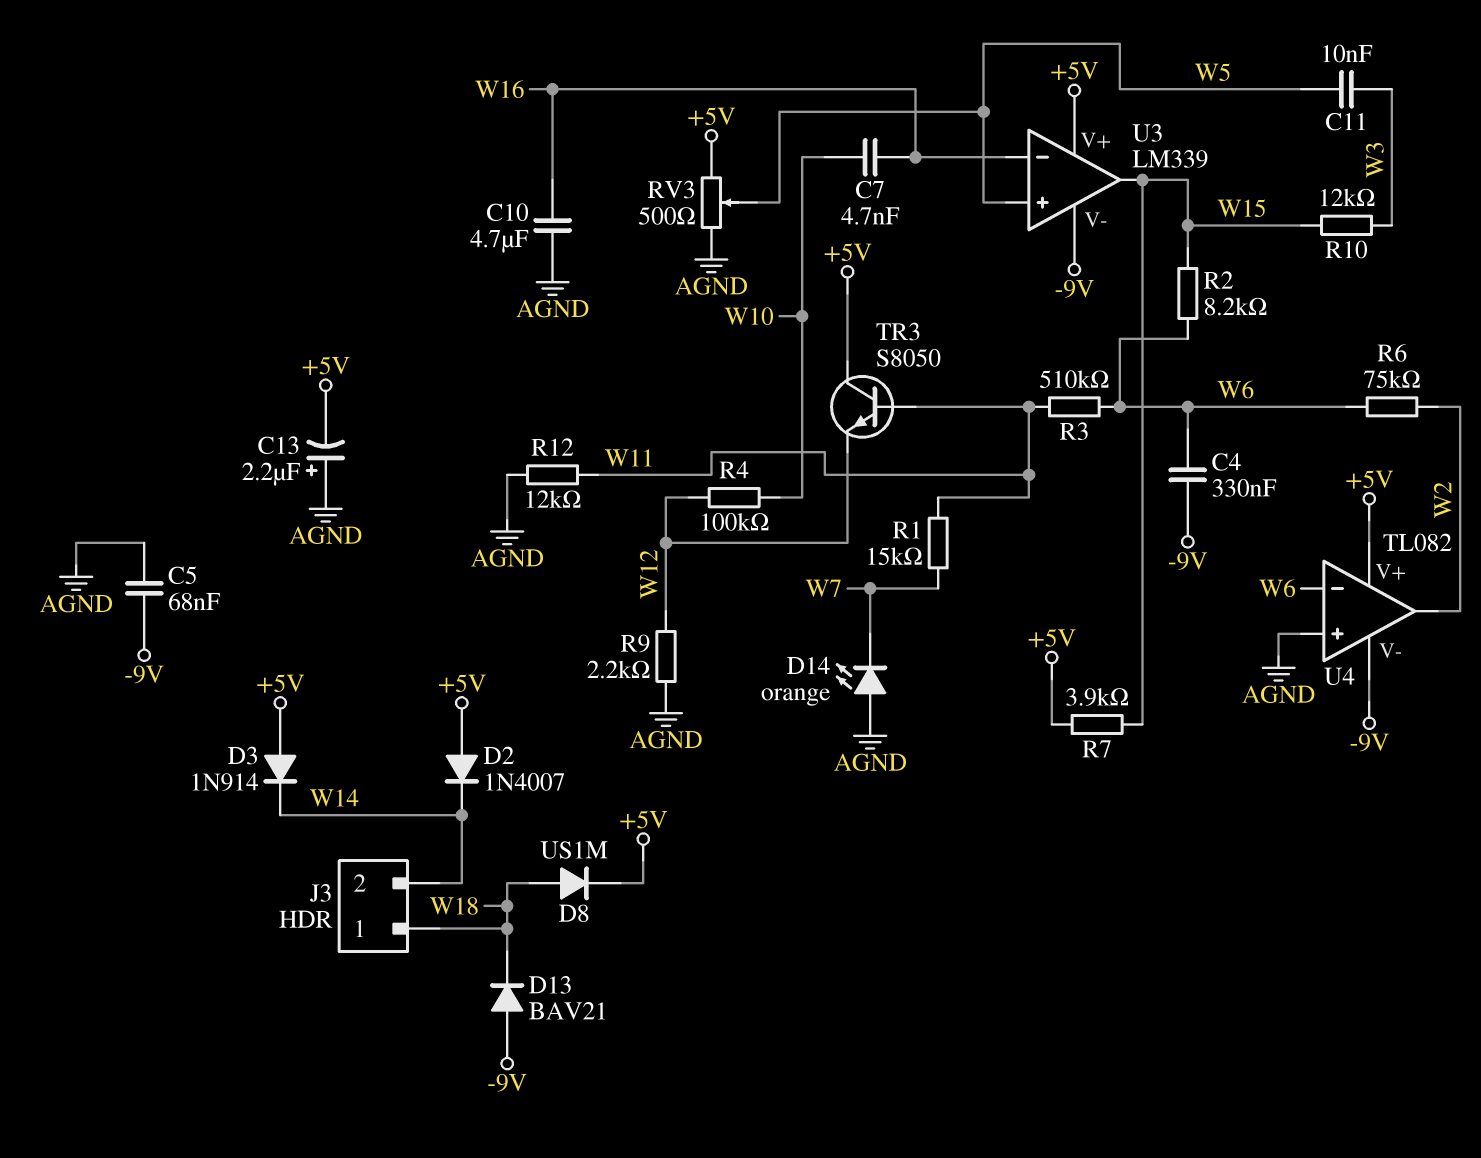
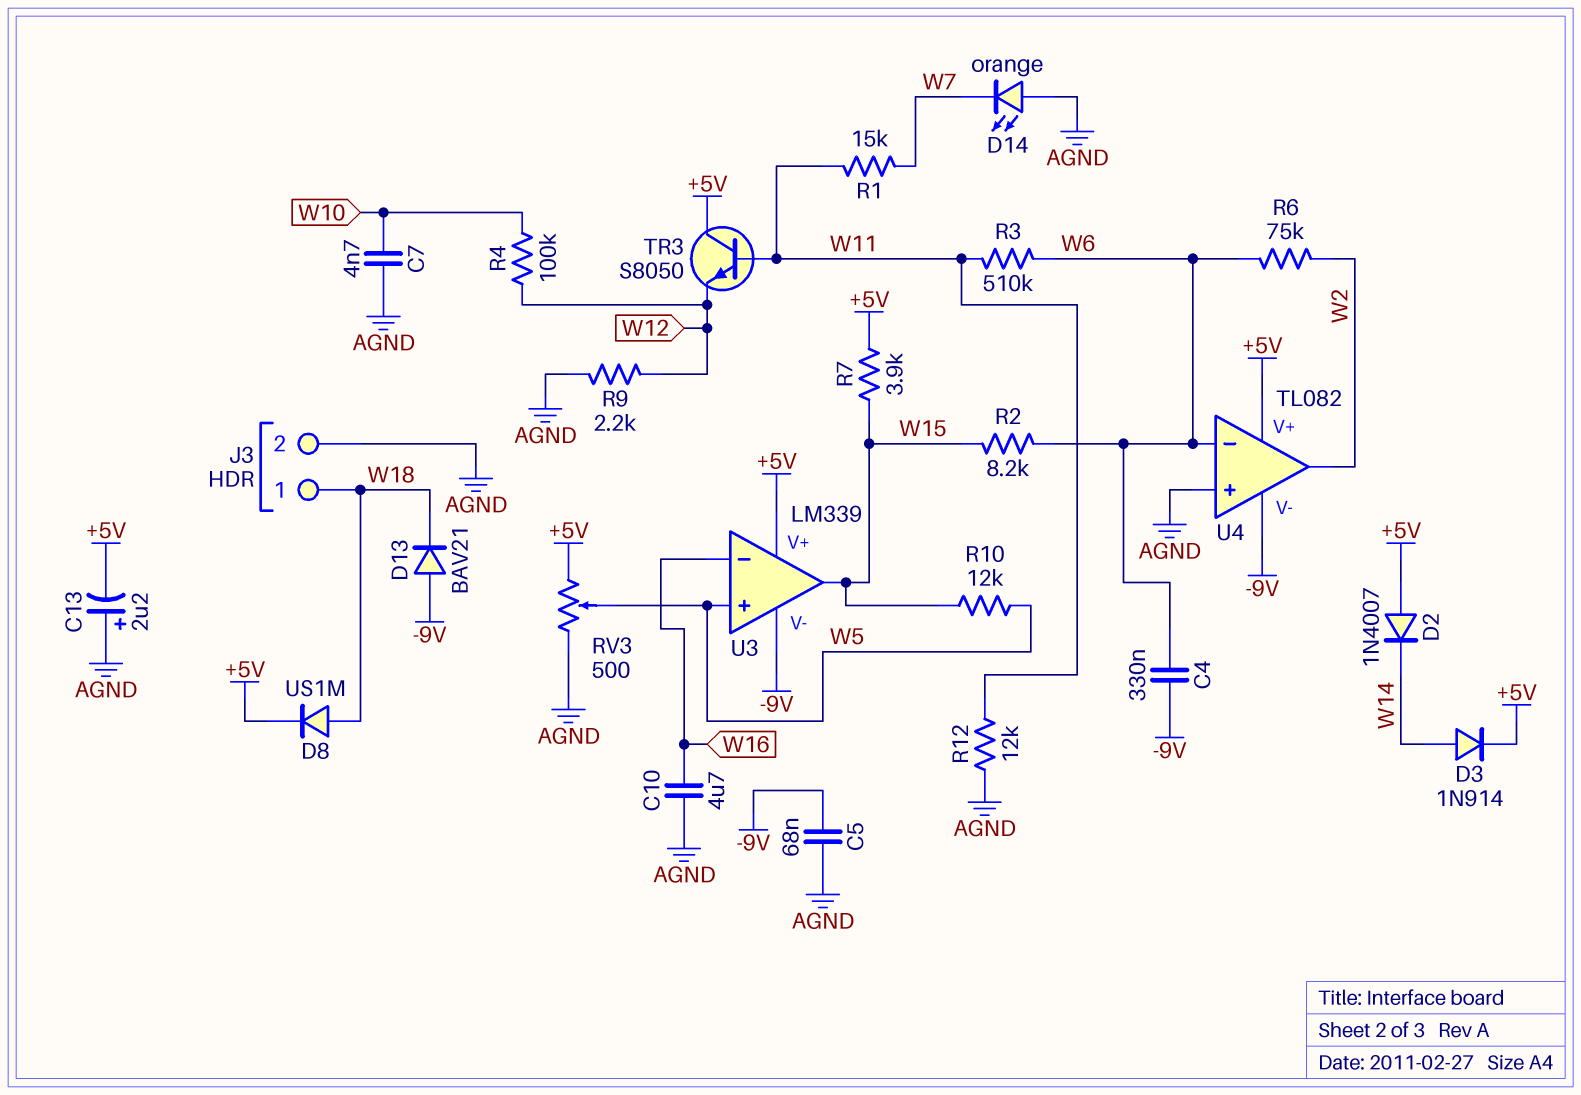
C7: 4.7nF (W10, W16) -> 4.7nF (AGND, W10)
C11: 10nF (W3, W5) -> none
D3: diode 1N914 (A +5V, K W14) -> diode 1N914 (A W14, K +5V)
J3 pin 2: W14 -> AGND
R10: 12k (W3, W15) -> 12k (W5, W15)

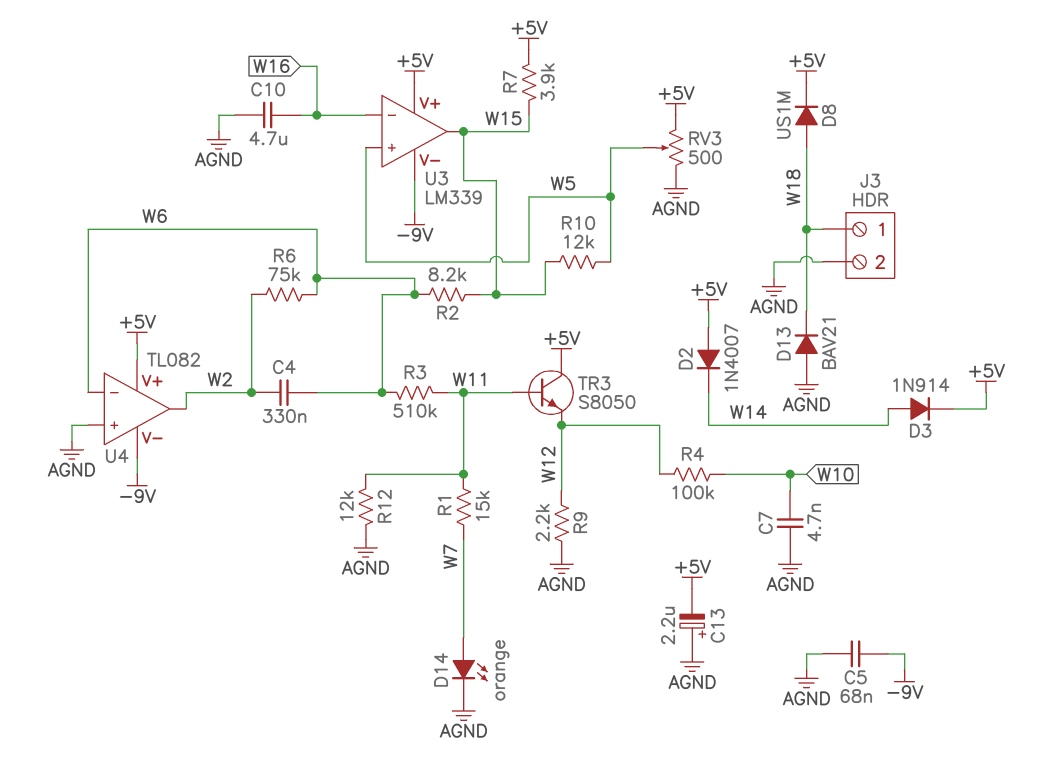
C4: 330nF (-9V, W6) -> 330nF (W2, W6)
D13: diode BAV21 (A -9V, K W18) -> diode BAV21 (A AGND, K W18)
D14: LED orange (A AGND, K W7) -> LED orange (A W7, K AGND)

